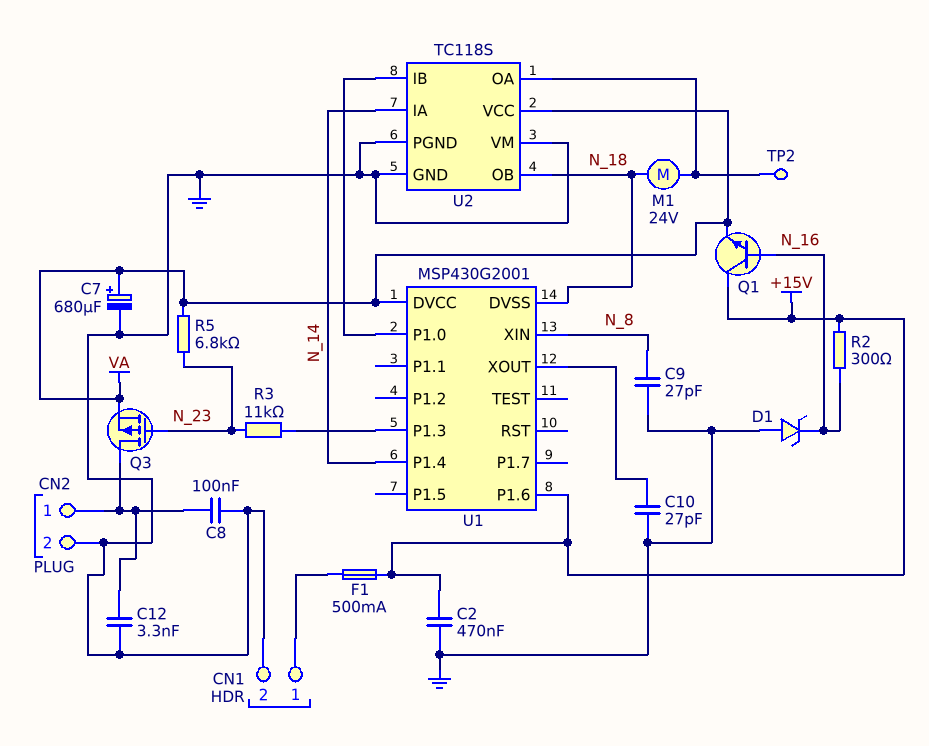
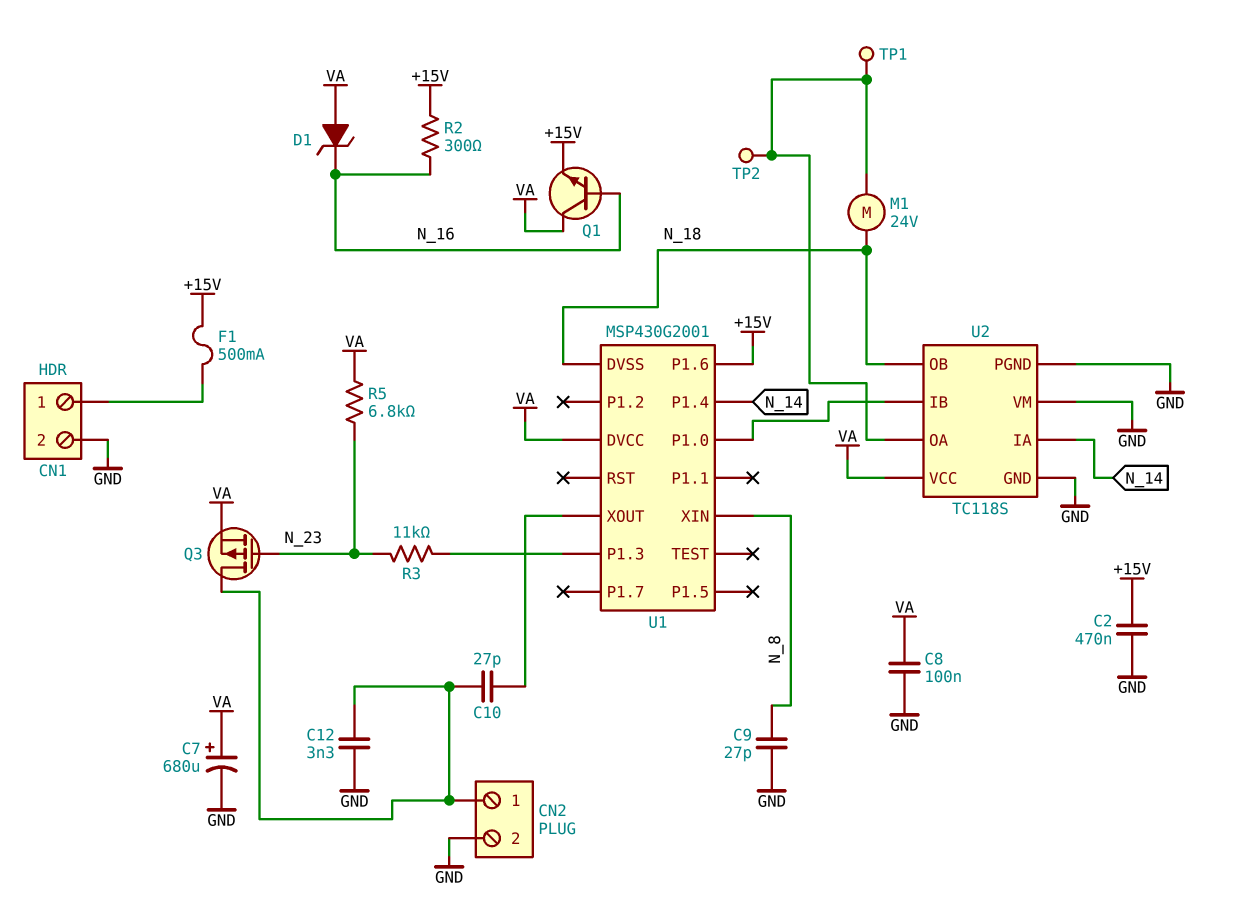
C8: 100nF (CN2/1, GND) -> 100nF (GND, VA)
C10: 27pF (GND, U1/XOUT) -> 27pF (CN2/1, U1/XOUT)
D1: zener (A GND, K N_16) -> zener (A VA, K N_16)
Q1: NPN (B N_16, C +15V, E VA) -> NPN (B N_16, C VA, E +15V)
TP1: none -> test point (U2/OA)

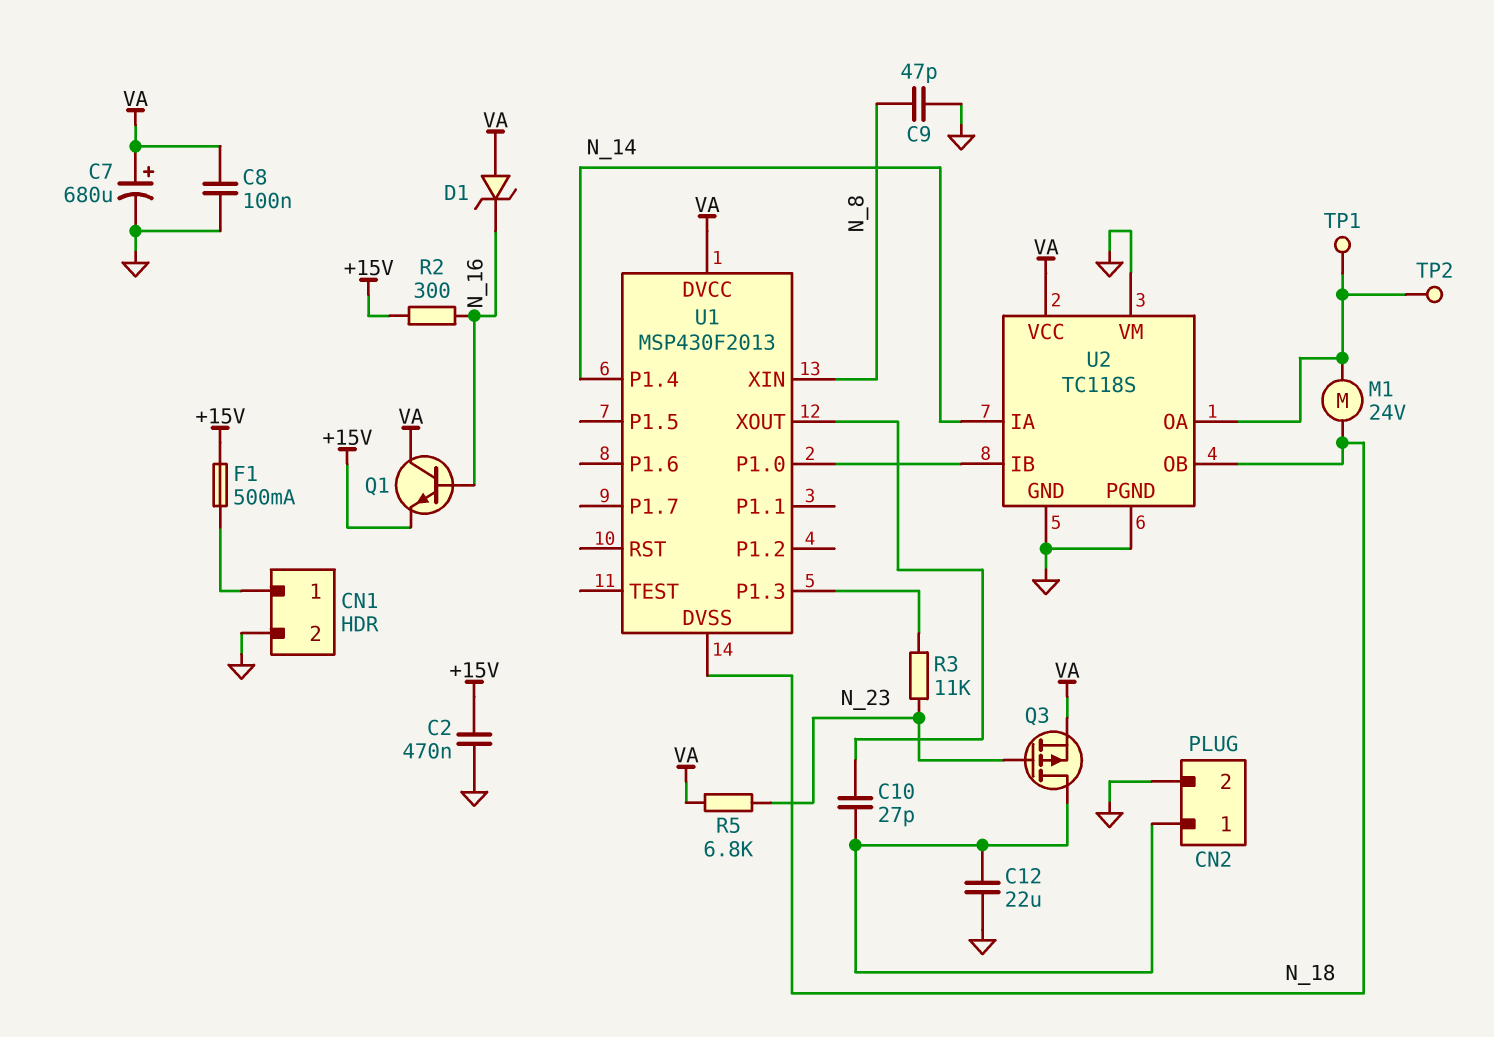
C9: 27pF (GND, N_8) -> 47pF (GND, N_8)
C12: 3.3nF (CN2/1, GND) -> 22uF (CN2/1, GND)
U1: MSP430G2001 -> MSP430F2013
U1 pin P1.6: +15V -> none

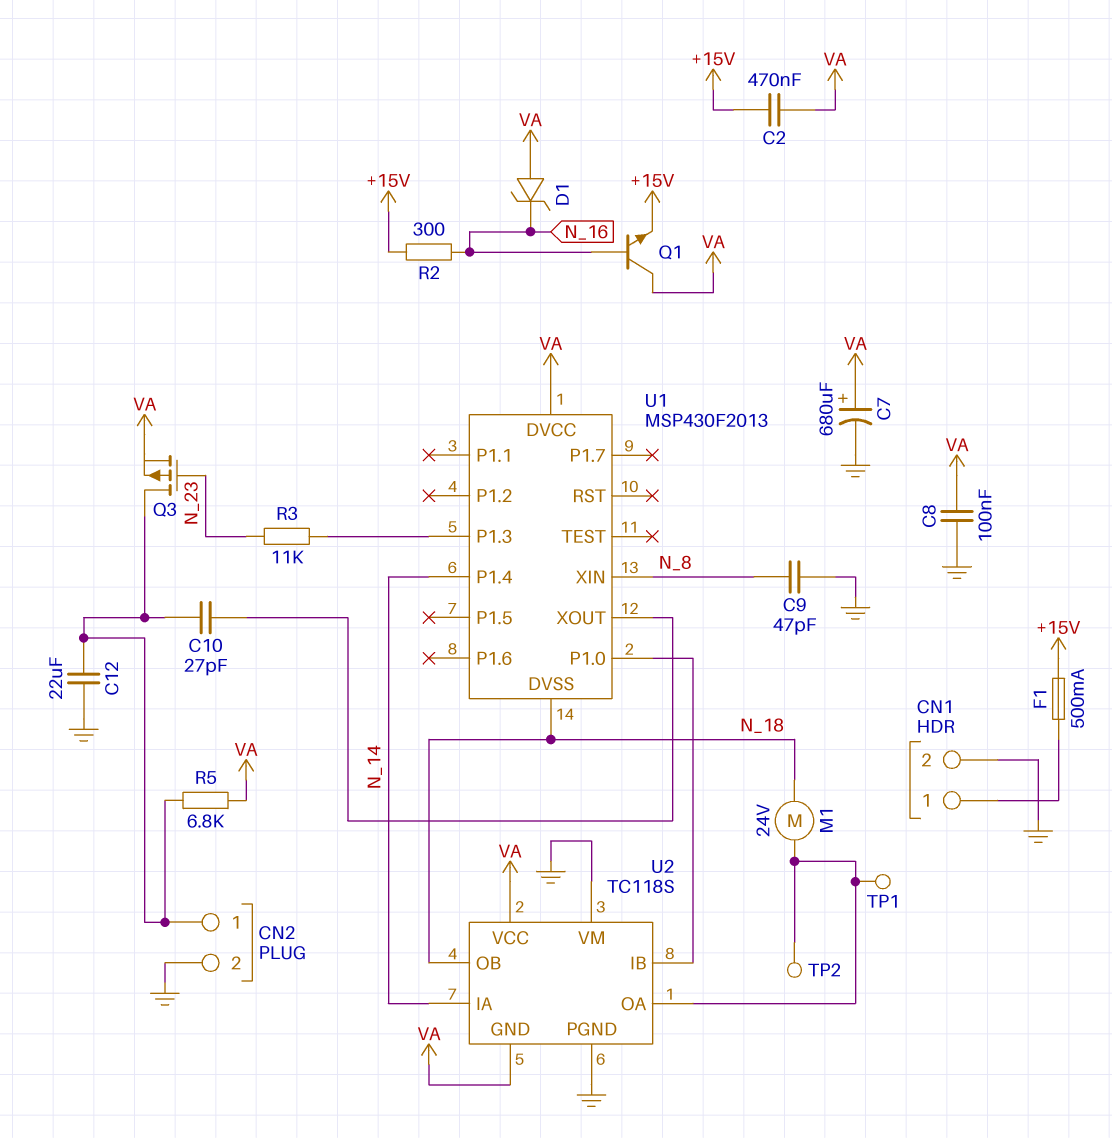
C2: 470nF (+15V, GND) -> 470nF (+15V, VA)
R5: 6.8k (N_23, VA) -> 6.8k (CN2/1, VA)
U2 pin GND: GND -> VA

